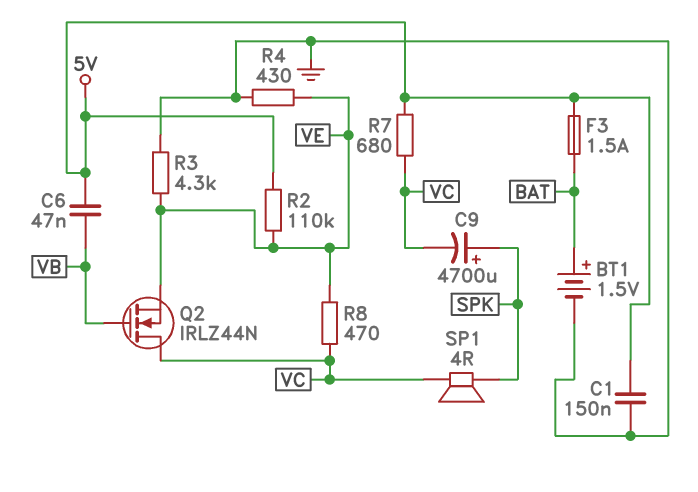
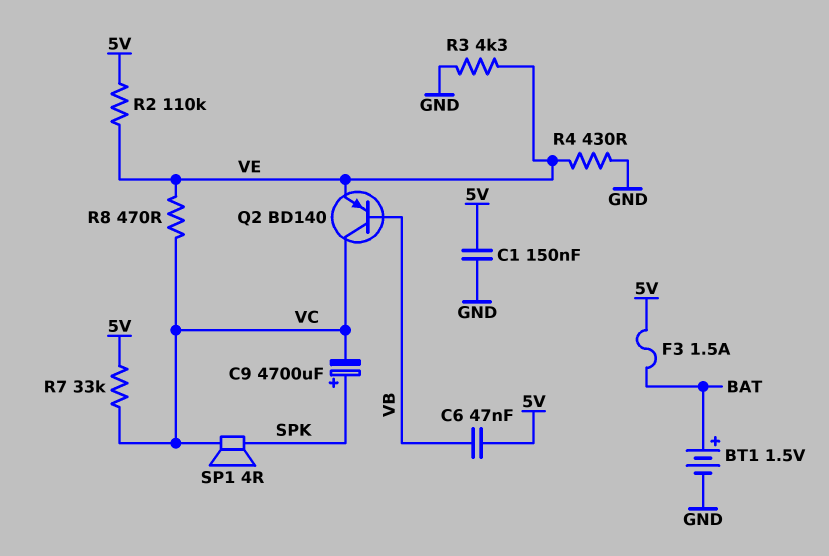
Q2: NMOS IRLZ44N (G VB, D VC, S VE) -> PNP BD140 (B VB, C VC, E VE)
R7: 680 (5V, VC) -> 33k (5V, VC)

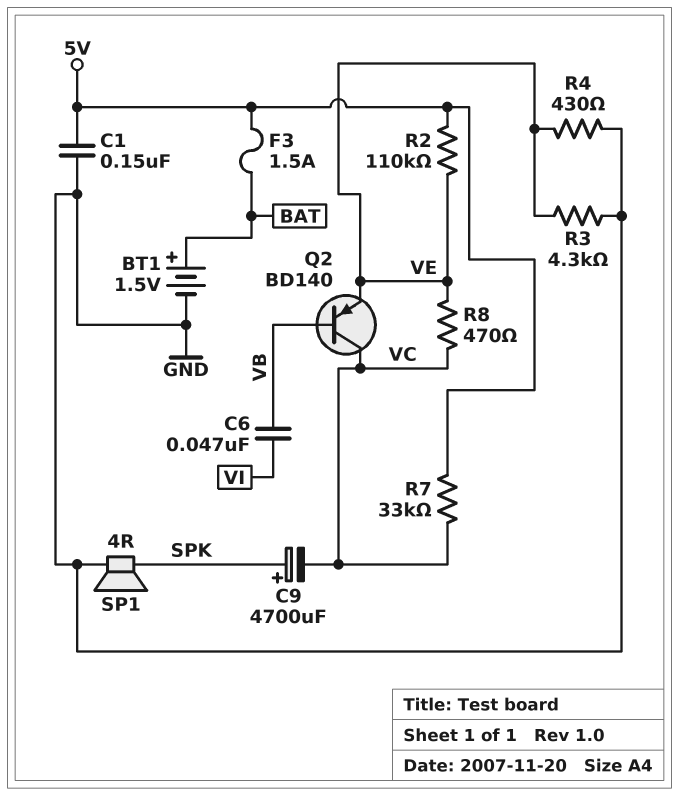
C6: 47nF (5V, VB) -> 47nF (VB, VI)
SP1: speaker 4R (SPK, VC) -> speaker 4R (GND, SPK)

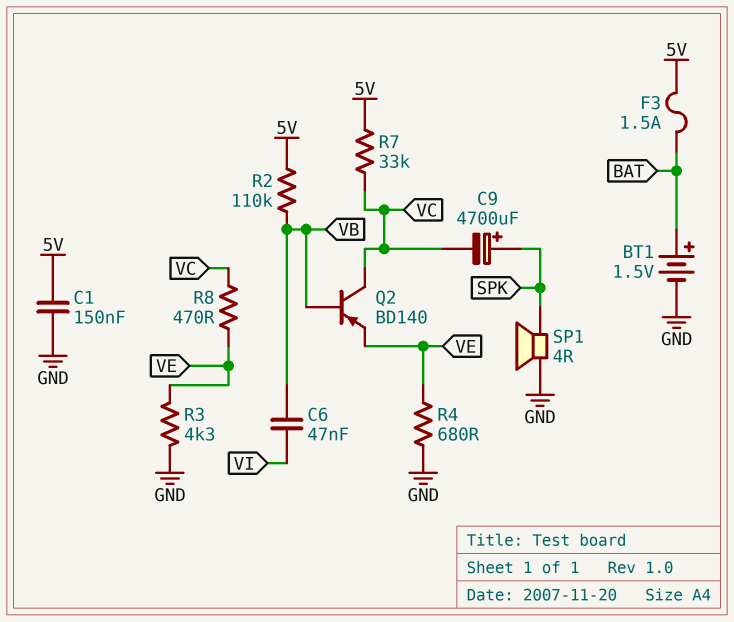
R2: 110k (5V, VE) -> 110k (5V, VB)
R4: 430 (GND, VE) -> 680 (GND, VE)

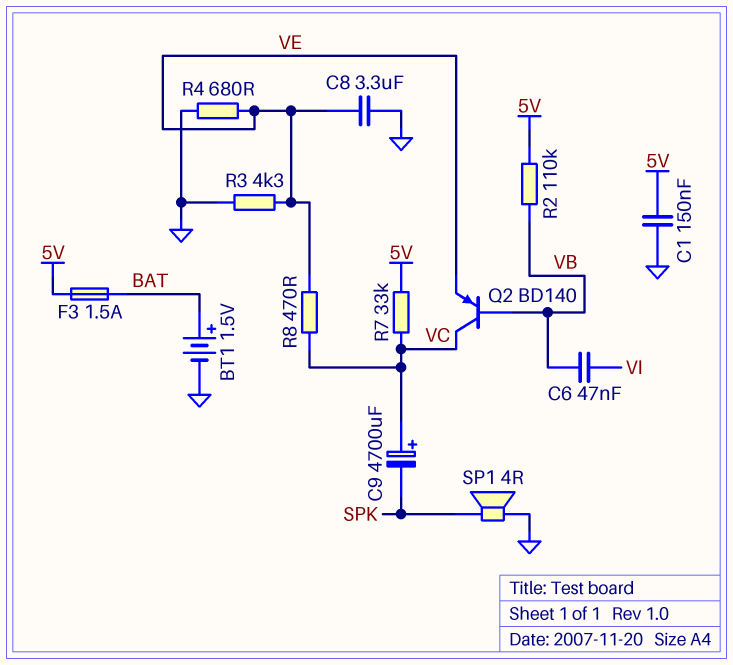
C8: none -> 3.3uF (GND, VE)
C9: 4700uF (plus SPK, minus VC) -> 4700uF (plus VC, minus SPK)

